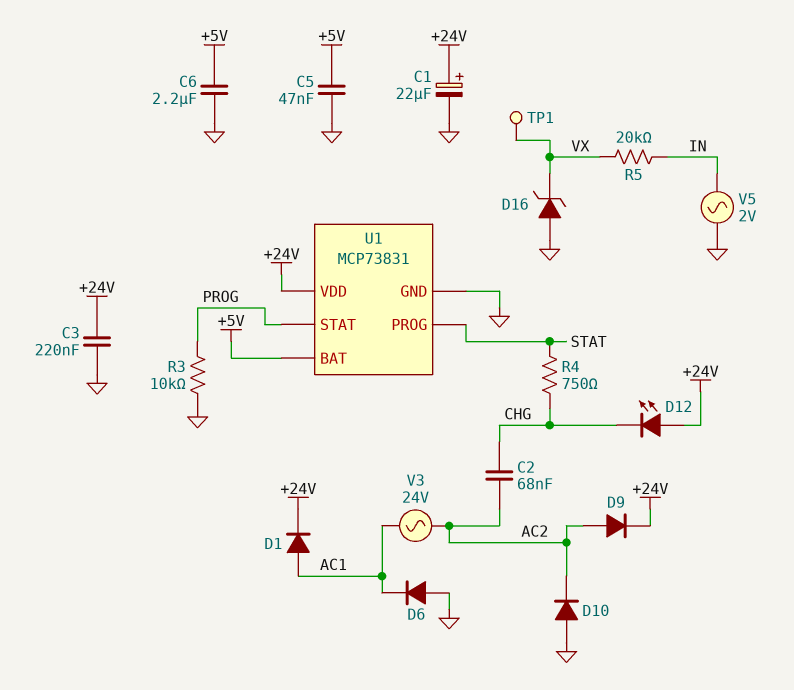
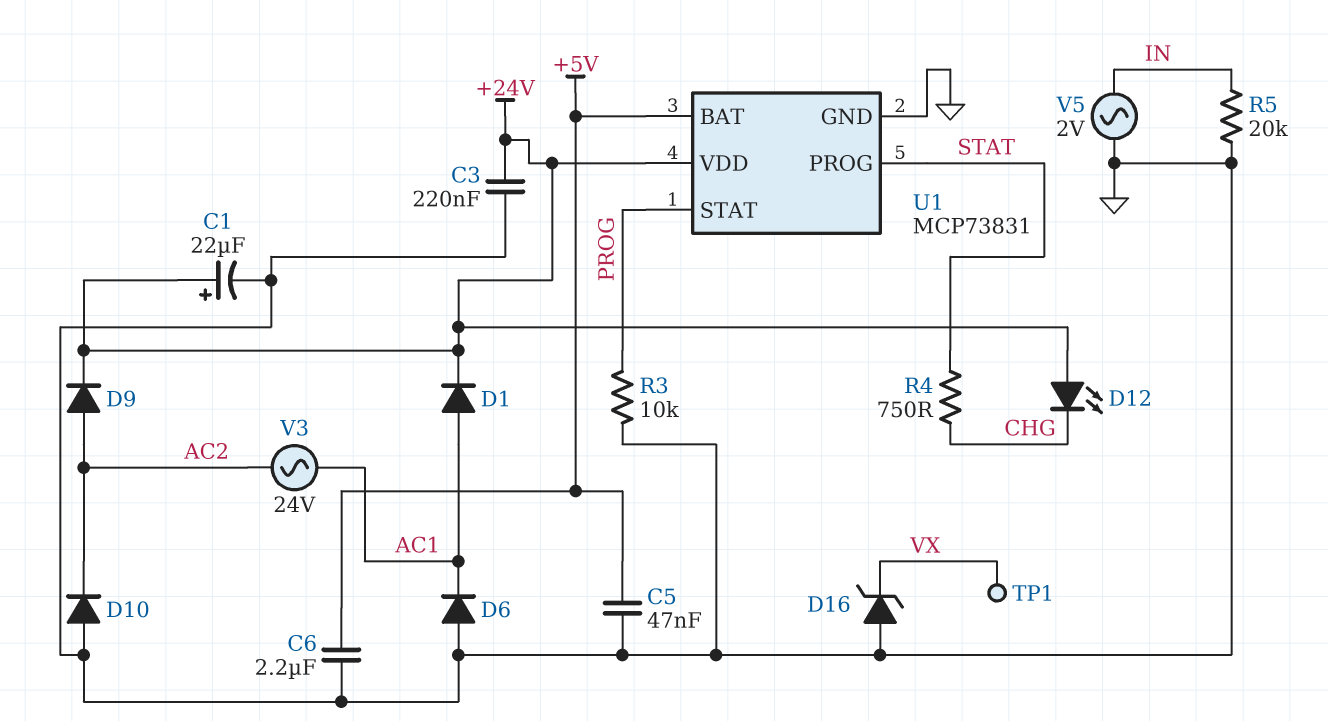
C2: 68nF (AC2, CHG) -> none
R5: 20k (IN, VX) -> 20k (GND, IN)

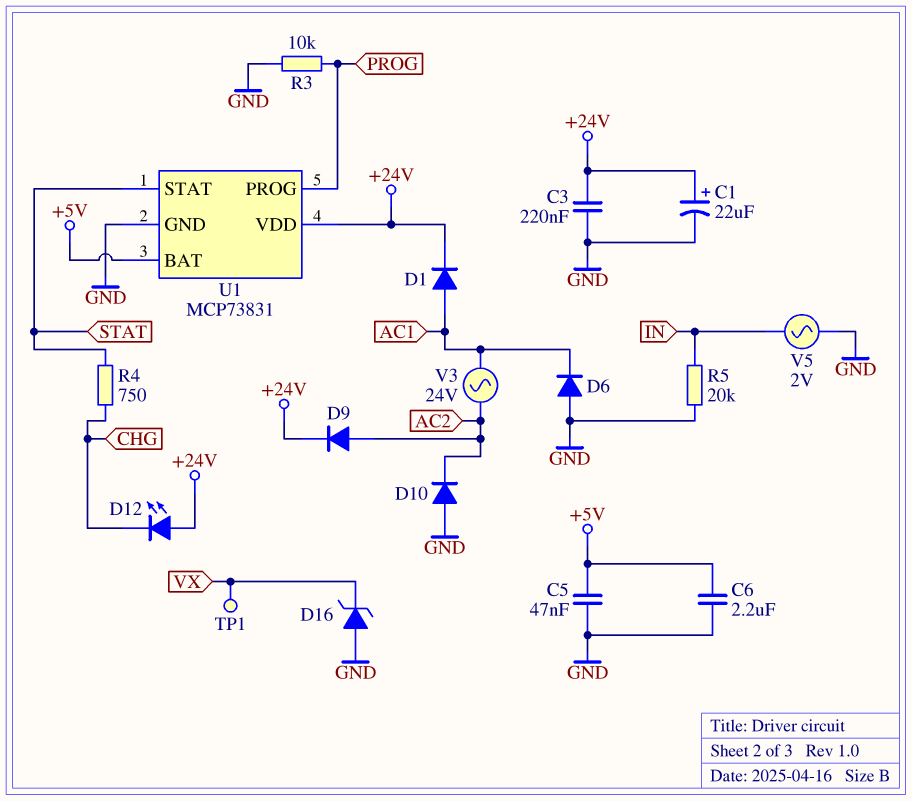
U1 pin PROG: STAT -> PROG
U1 pin STAT: PROG -> STAT

